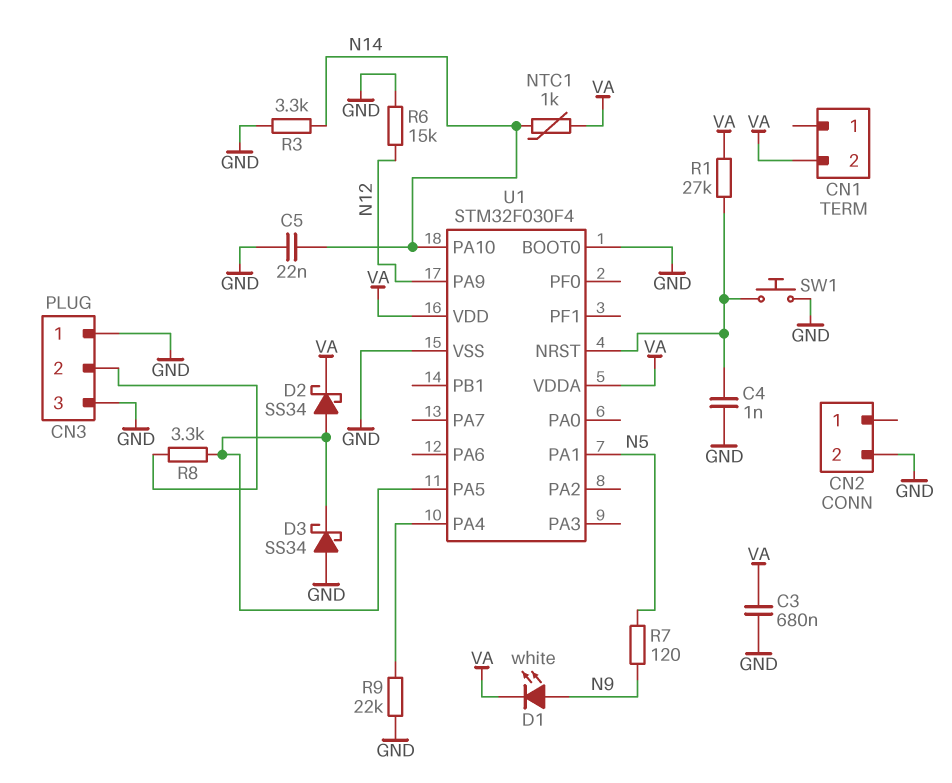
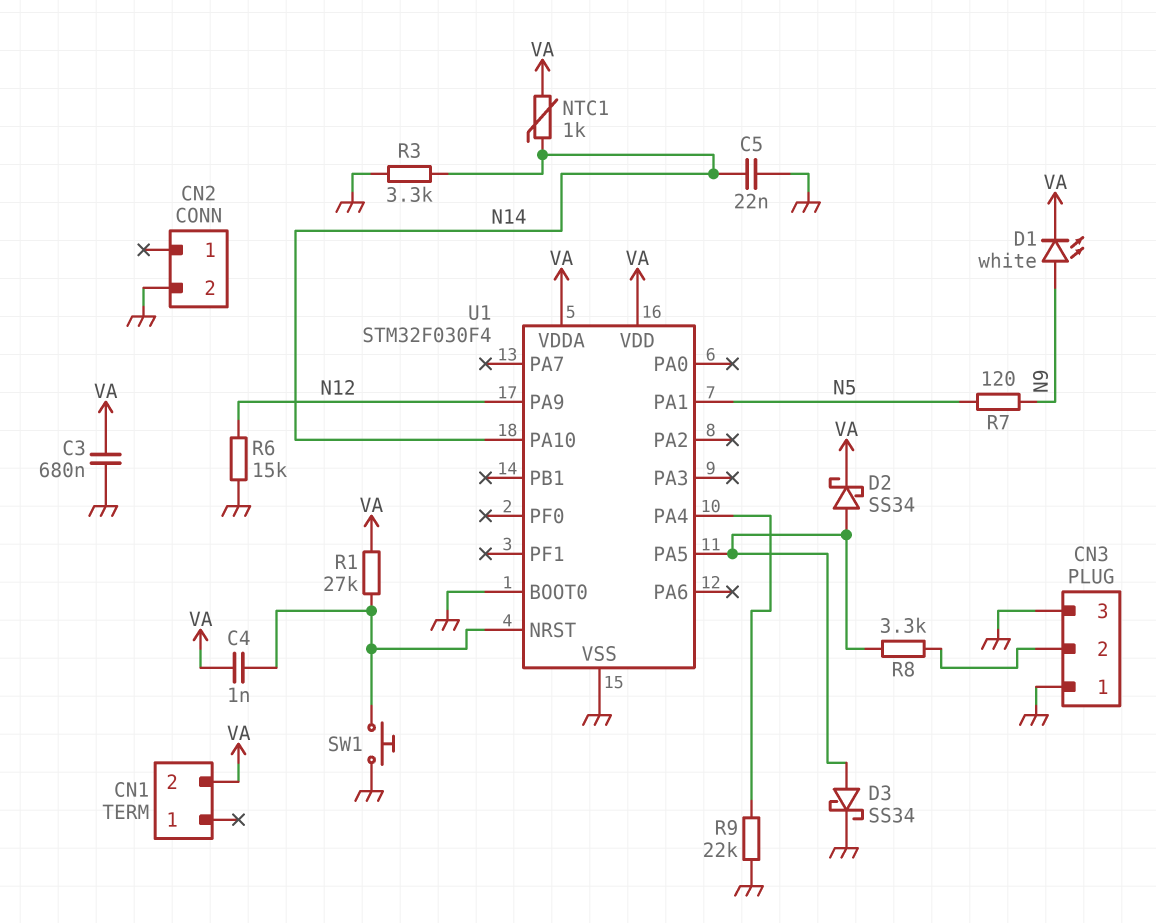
C4: 1nF (GND, U1/NRST) -> 1nF (U1/NRST, VA)
D3: schottky SS34 (A GND, K U1/PA5) -> schottky SS34 (A U1/PA5, K GND)

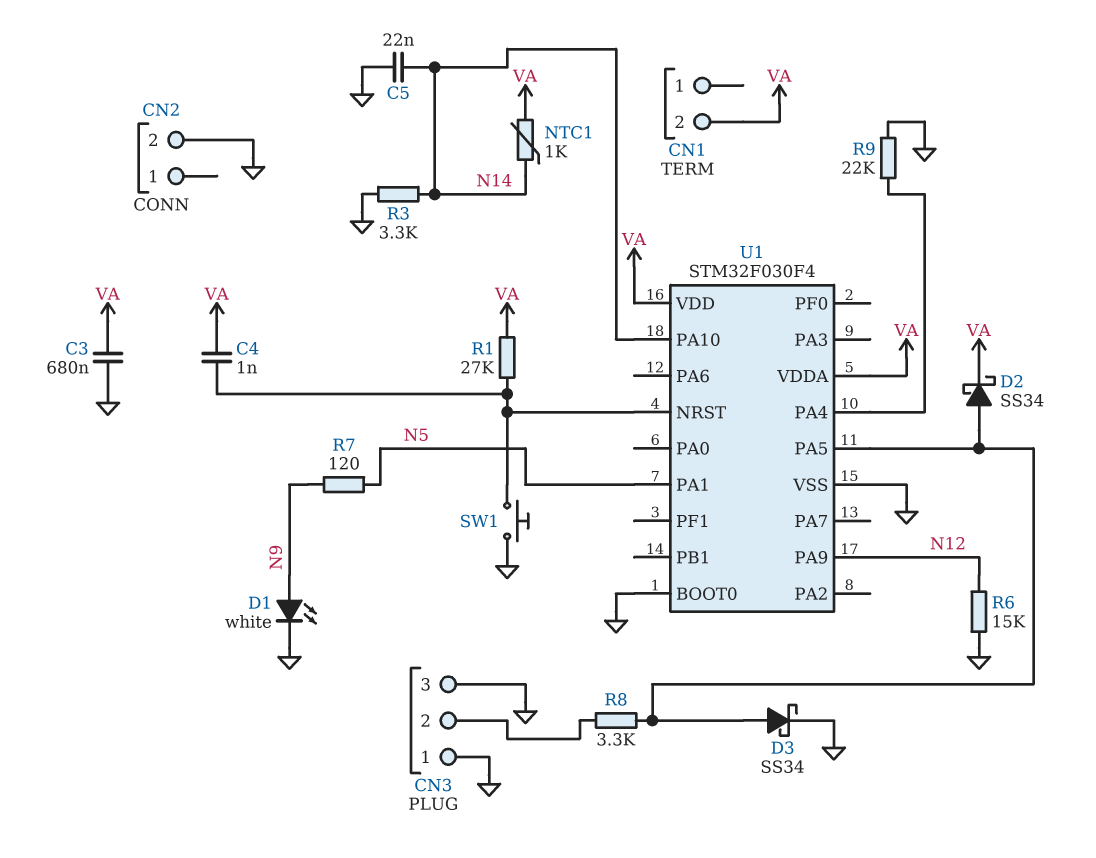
D1: LED white (A N9, K VA) -> LED white (A N9, K GND)

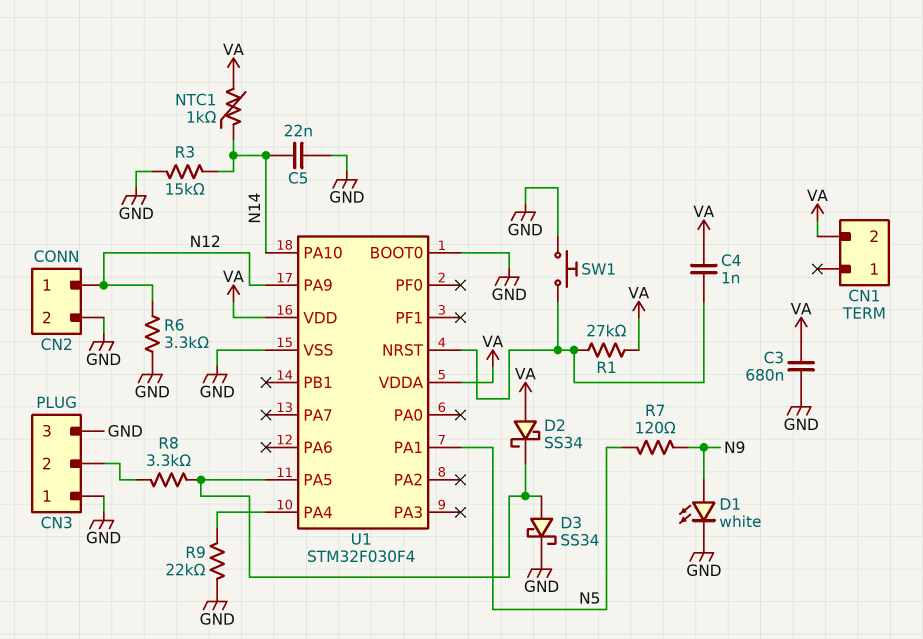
CN2 pin 1: none -> N12
D2: schottky SS34 (A U1/PA5, K VA) -> schottky SS34 (A VA, K U1/PA5)
R3: 3.3k (GND, N14) -> 15k (GND, N14)
R6: 15k (GND, N12) -> 3.3k (GND, N12)

